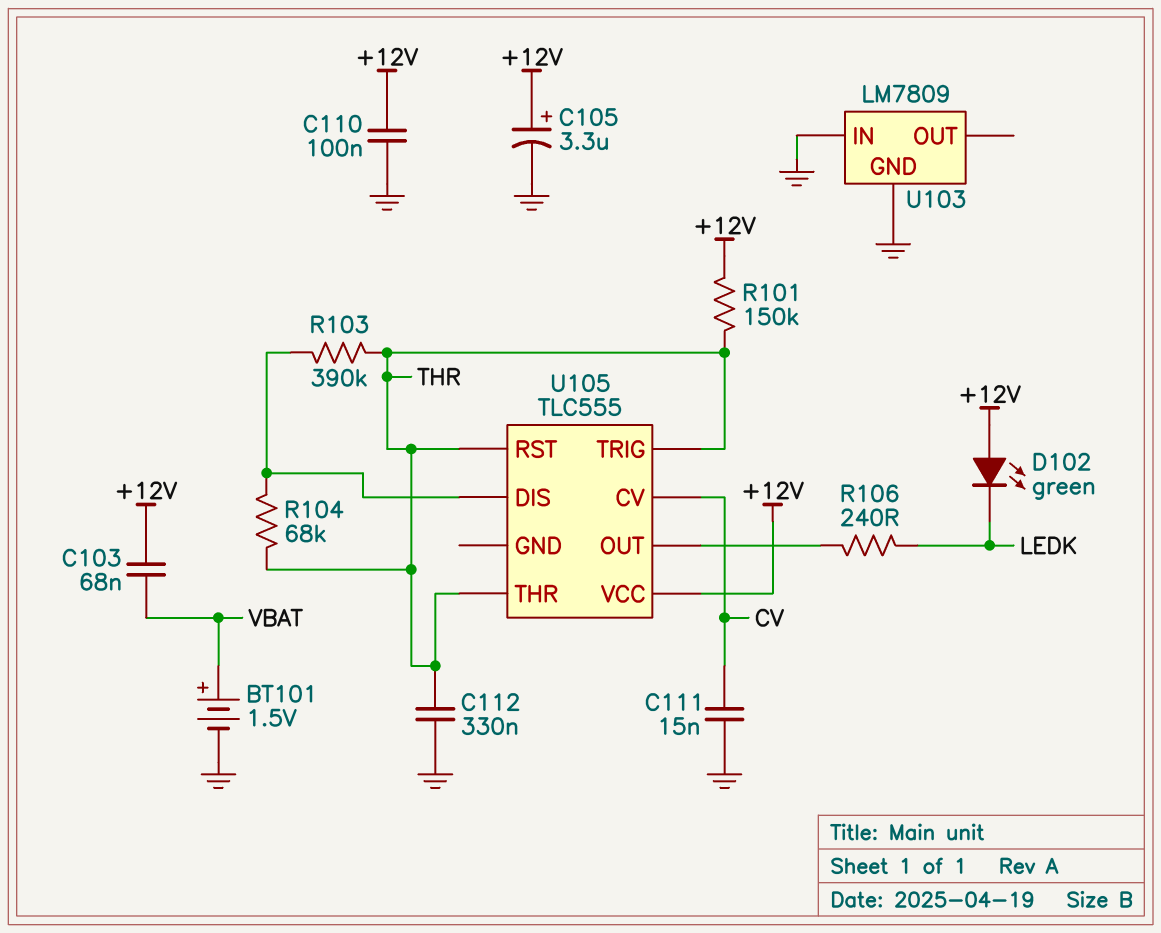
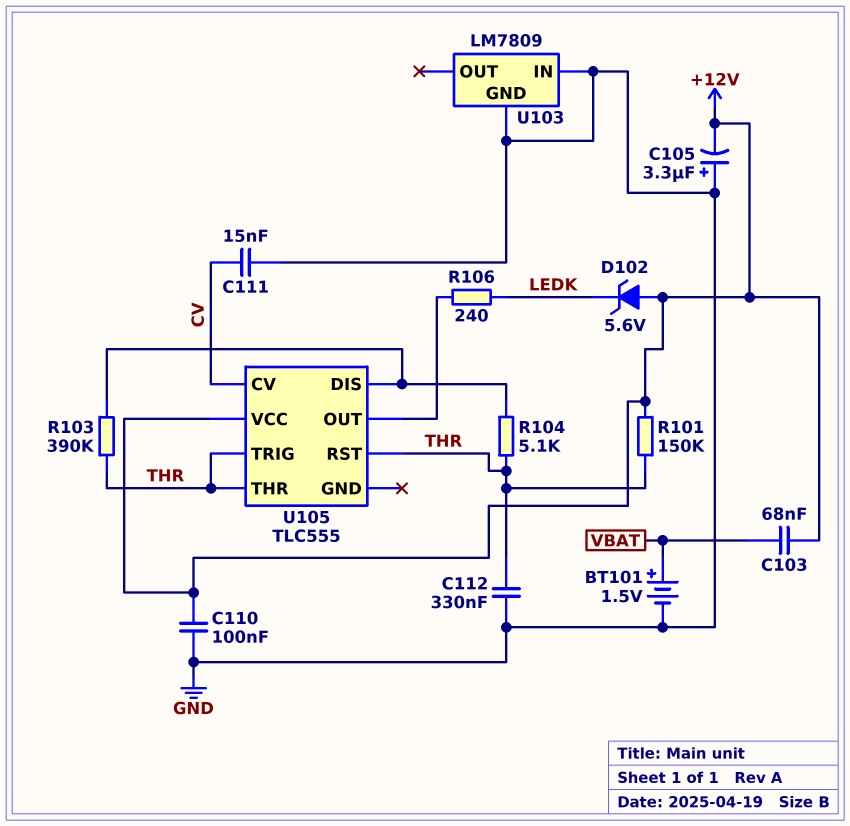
C105: 3.3uF (plus +12V, minus GND) -> 3.3uF (plus GND, minus +12V)
D102: LED green (A +12V, K LEDK) -> zener 5.6V (A +12V, K LEDK)
R104: 68k (THR, U105/DIS) -> 5.1k (THR, U105/DIS)

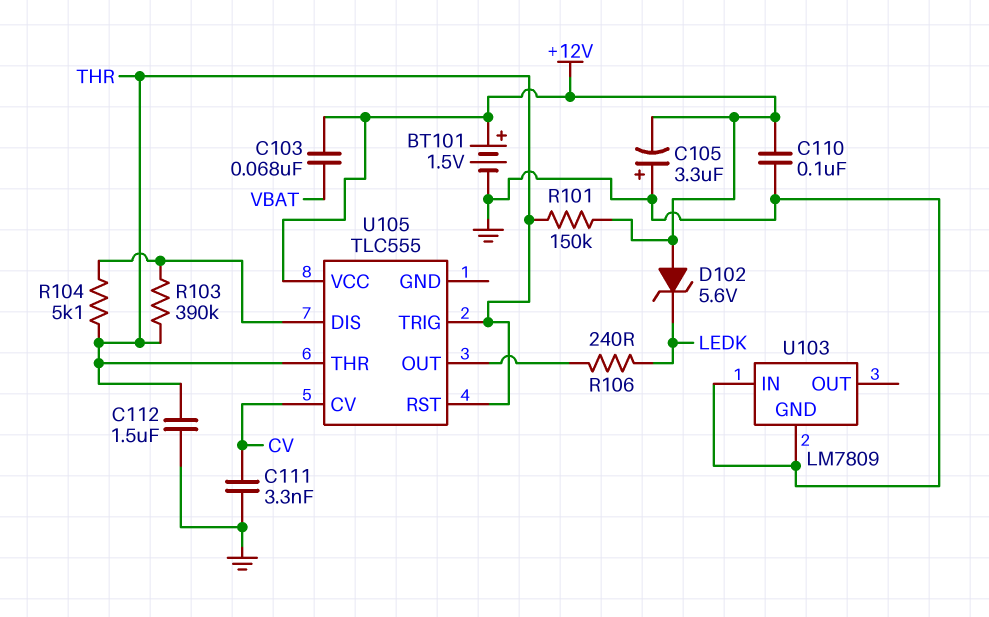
BT101: 1.5V (plus VBAT, minus GND) -> 1.5V (plus +12V, minus GND)
C111: 15nF (CV, GND) -> 3.3nF (CV, GND)
C112: 330nF (GND, THR) -> 1.5uF (GND, THR)

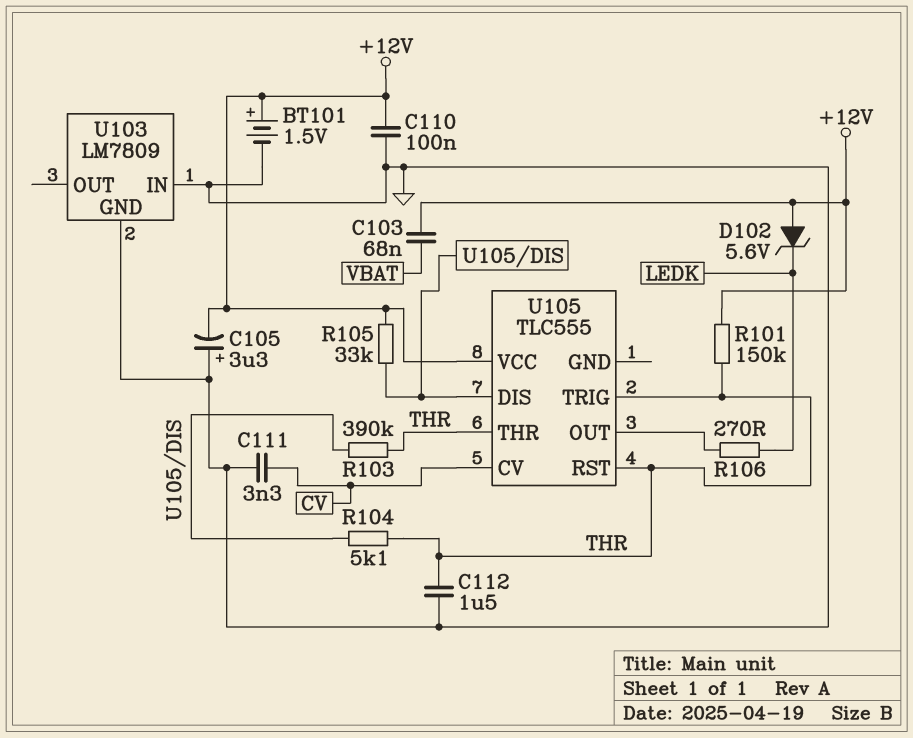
R105: none -> 33k (+12V, U105/DIS)
R106: 240 (LEDK, U105/OUT) -> 270 (LEDK, U105/OUT)

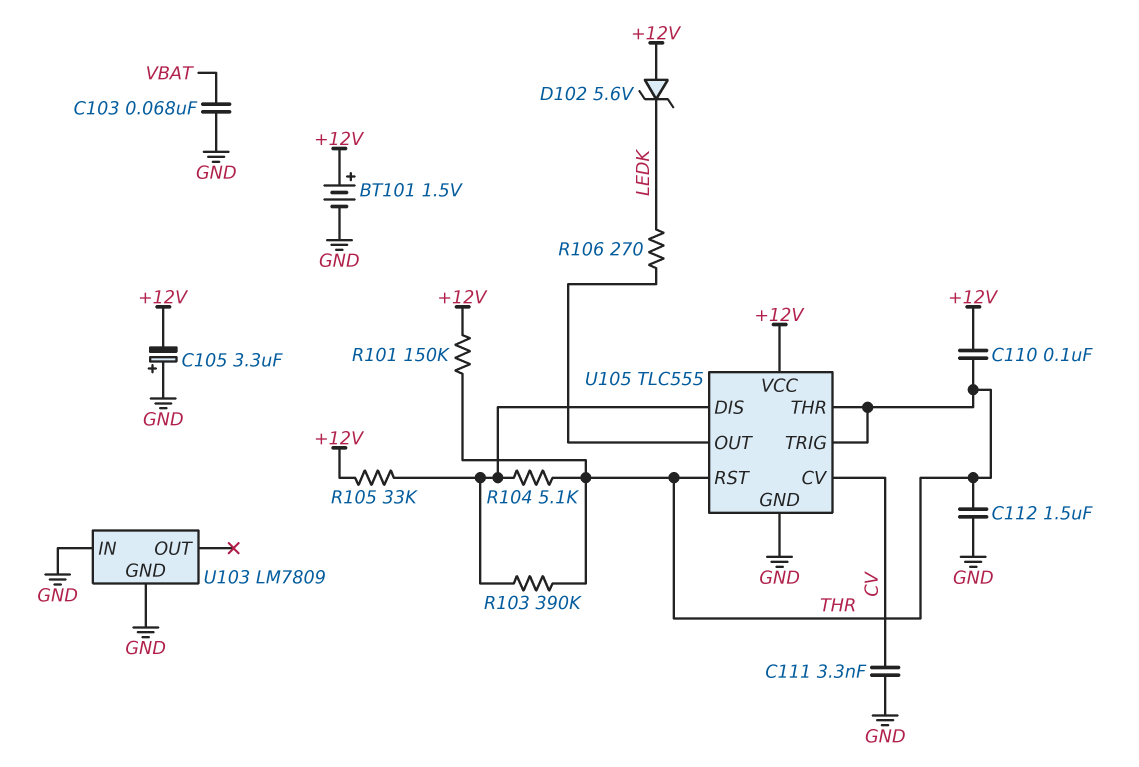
C103: 68nF (+12V, VBAT) -> 68nF (GND, VBAT)
C110: 100nF (+12V, GND) -> 100nF (+12V, THR)
U105 pin GND: none -> GND

